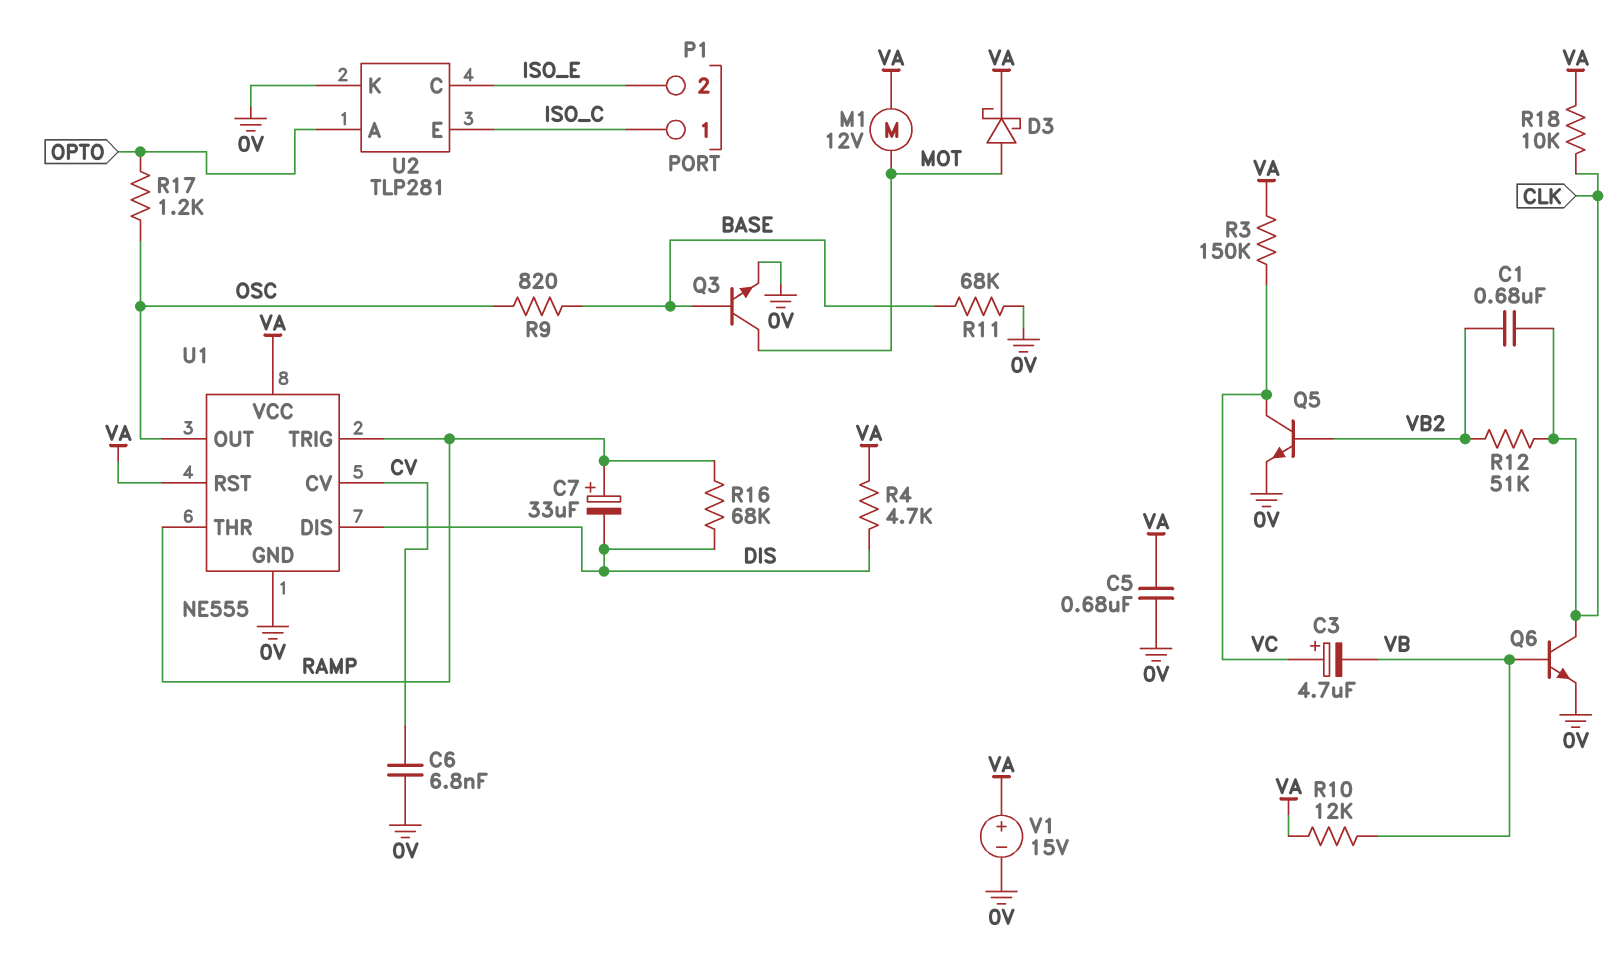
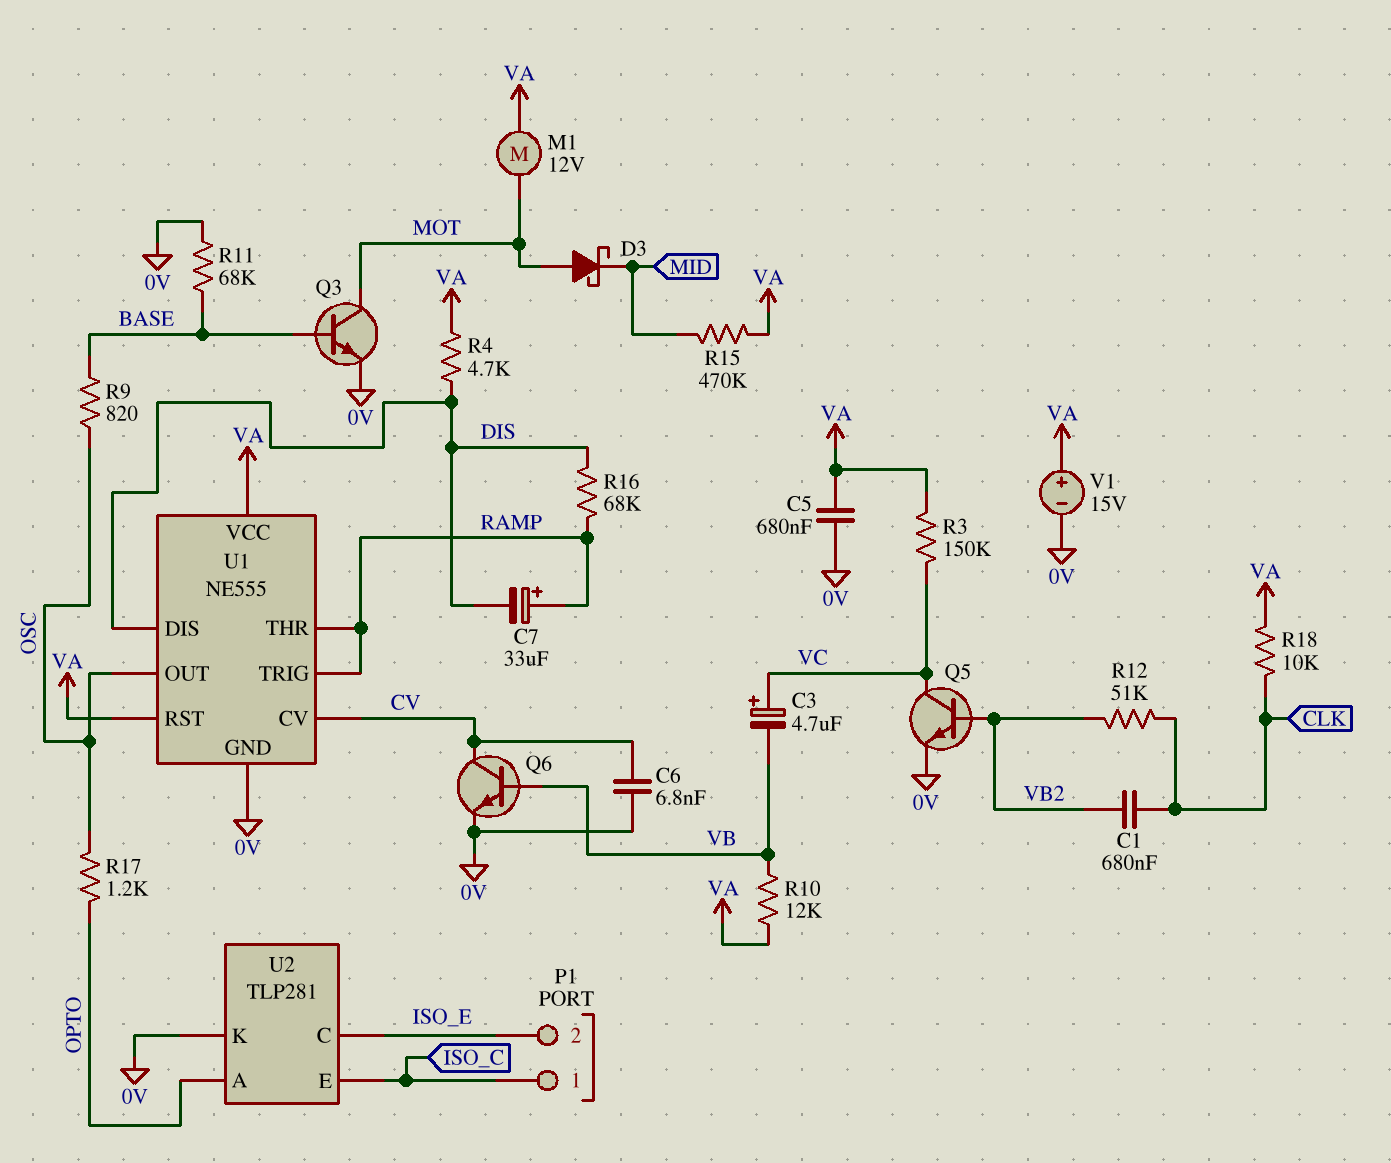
D3: schottky (A MOT, K VA) -> schottky (A MOT, K MID)
Q6: NPN (B VB, C CLK, E 0V) -> NPN (B VB, C CV, E 0V)
R15: none -> 470k (MID, VA)

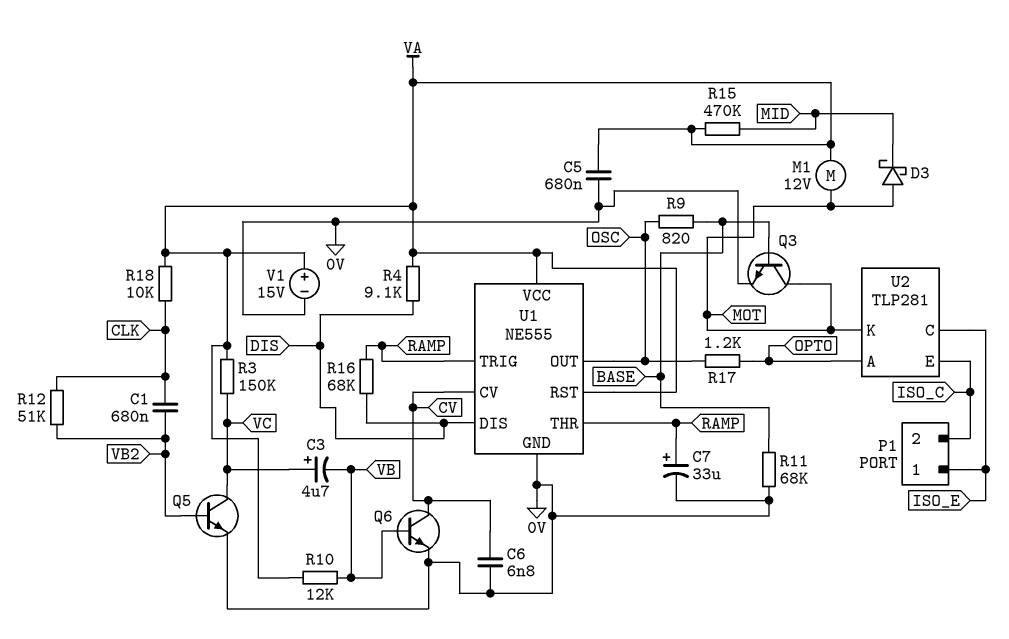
C7: 33uF (plus RAMP, minus DIS) -> 33uF (plus RAMP, minus 0V)
P1 pin 1: ISO_C -> ISO_E
P1 pin 2: ISO_E -> ISO_C
R4: 4.7k (DIS, VA) -> 9.1k (DIS, VA)
U2 pin K: 0V -> MOT

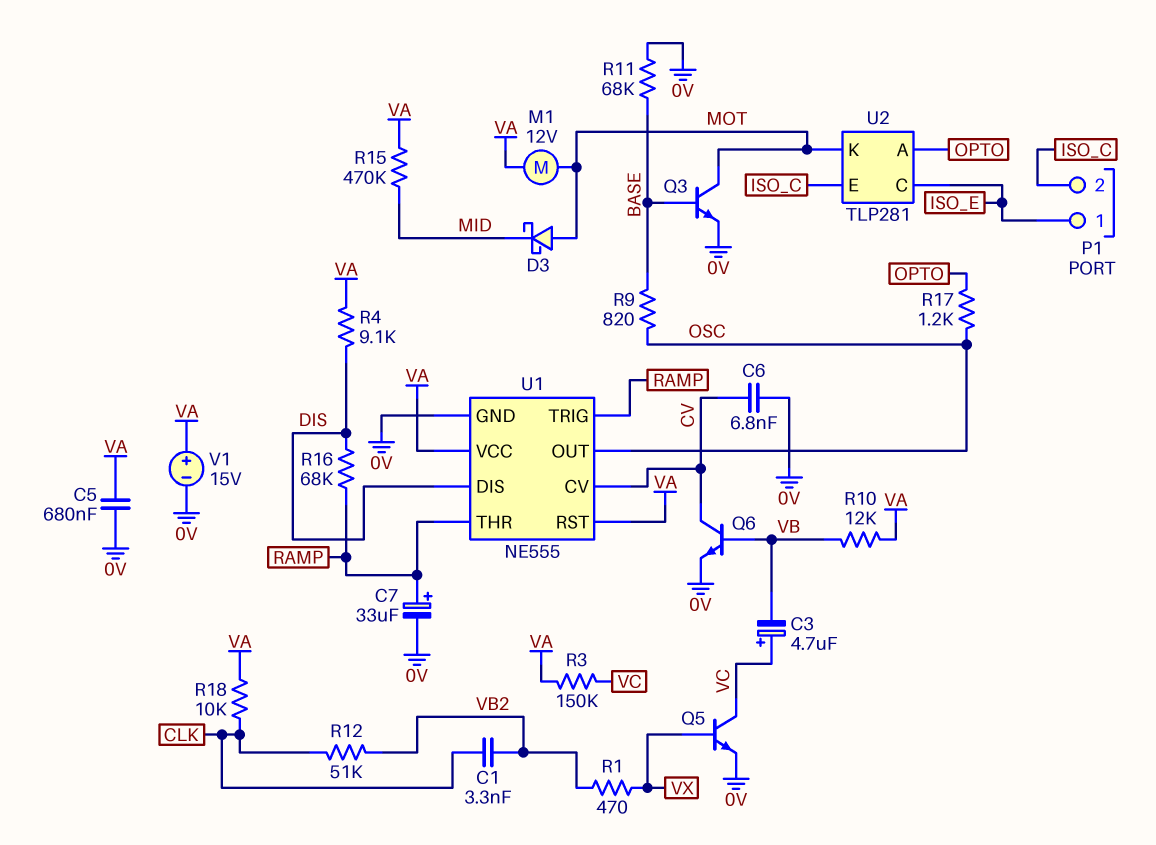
C1: 680nF (CLK, VB2) -> 3.3nF (CLK, VB2)
Q5: NPN (B VB2, C VC, E 0V) -> NPN (B VX, C VC, E 0V)
R1: none -> 470 (VB2, VX)

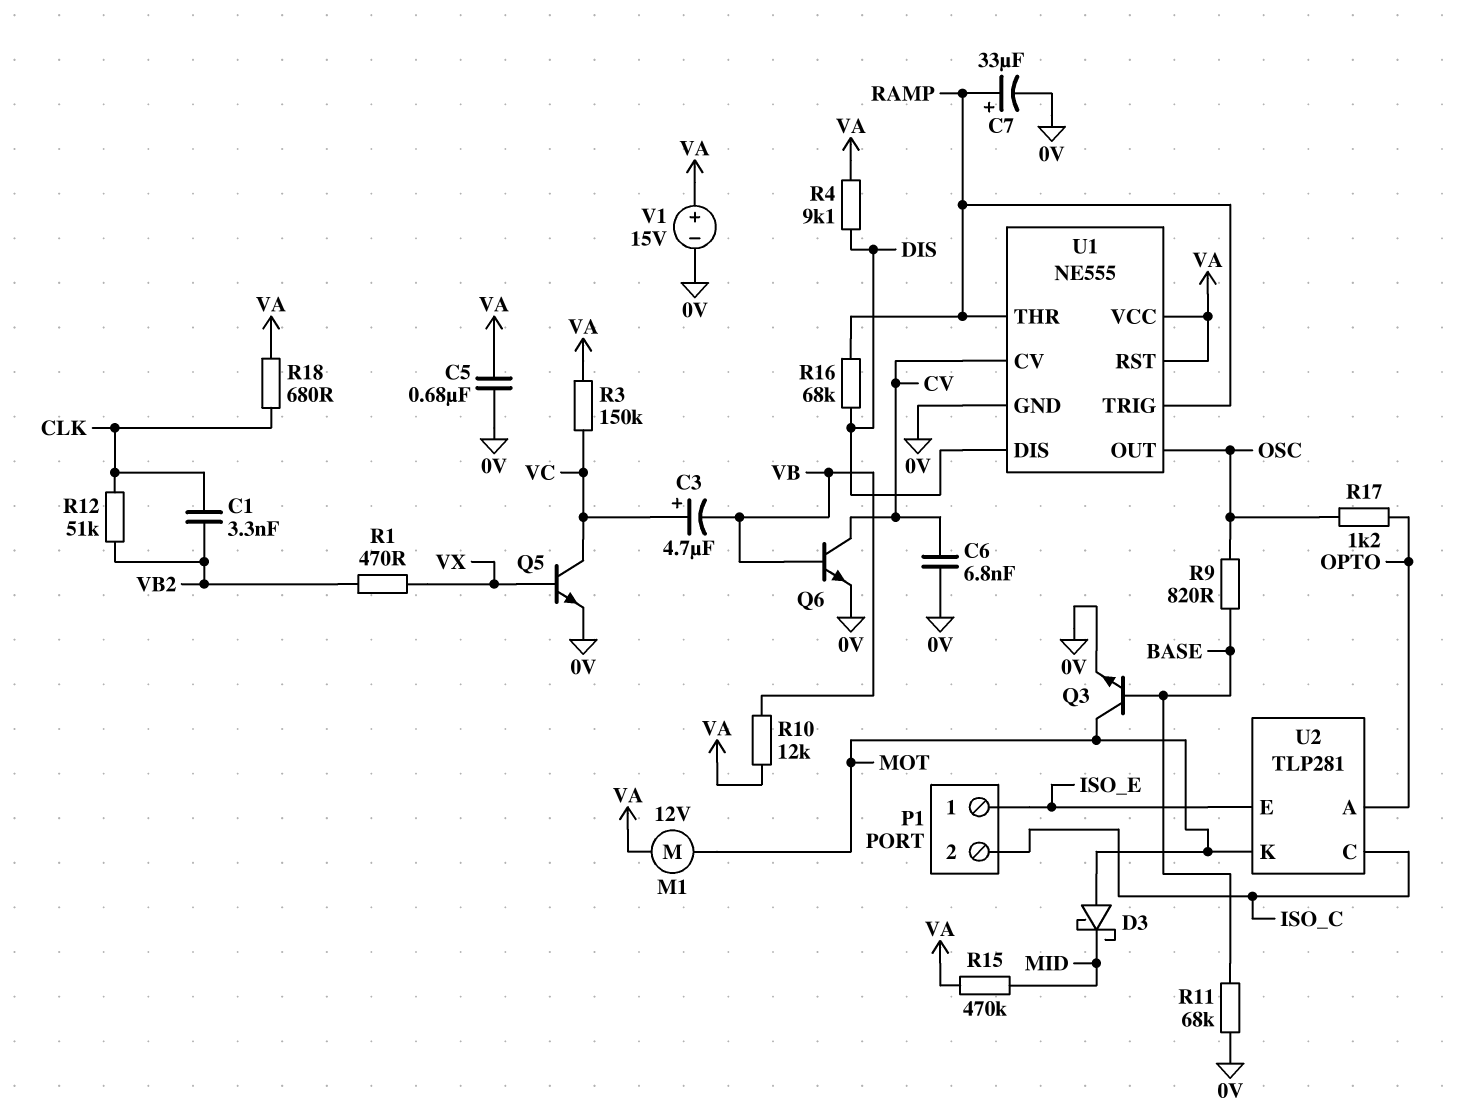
R18: 10k (CLK, VA) -> 680 (CLK, VA)
U2 pin C: ISO_E -> ISO_C
U2 pin E: ISO_C -> ISO_E

